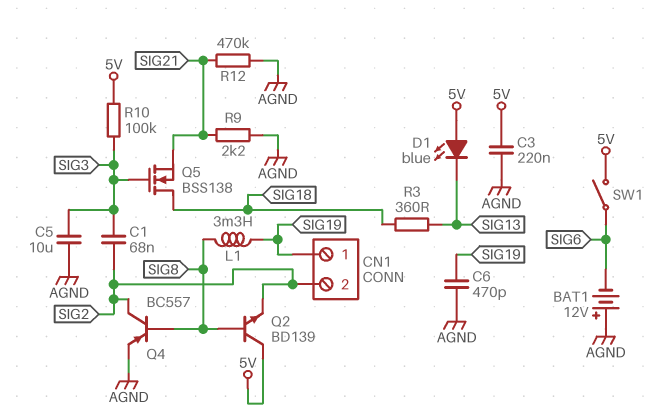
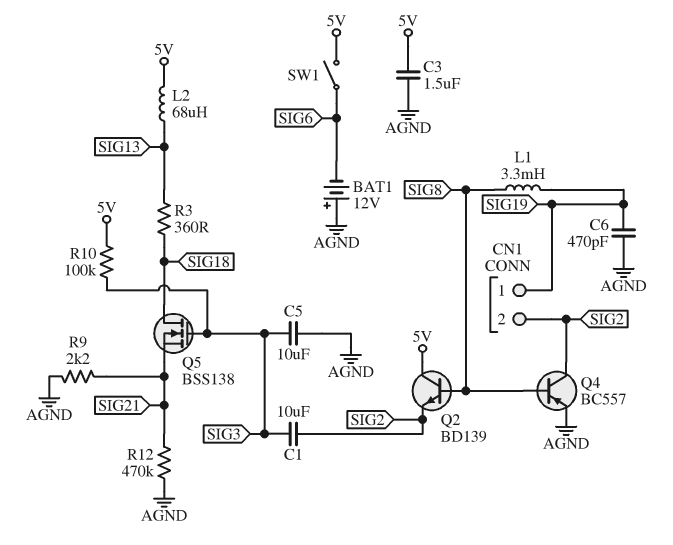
C1: 68nF (SIG2, SIG3) -> 10uF (SIG2, SIG3)
C3: 220nF (5V, AGND) -> 1.5uF (5V, AGND)
D1: LED blue (A 5V, K SIG13) -> none
L2: none -> 68uH (5V, SIG13)

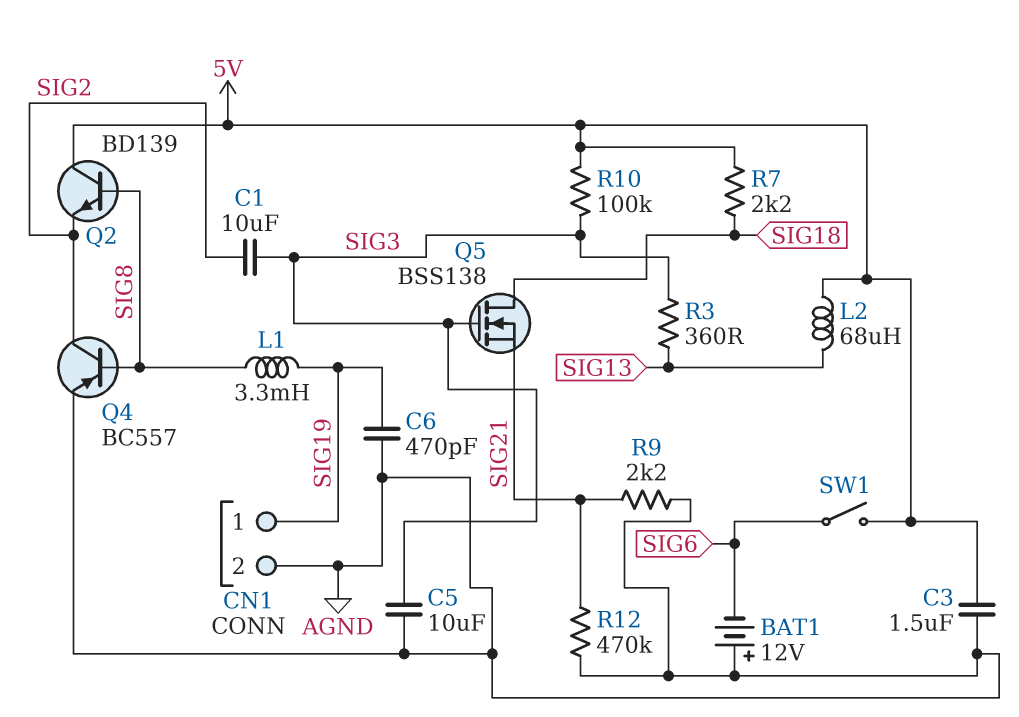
CN1 pin 2: SIG2 -> AGND
R3: 360 (SIG13, SIG18) -> 360 (SIG3, SIG13)
R7: none -> 2.2k (5V, SIG18)

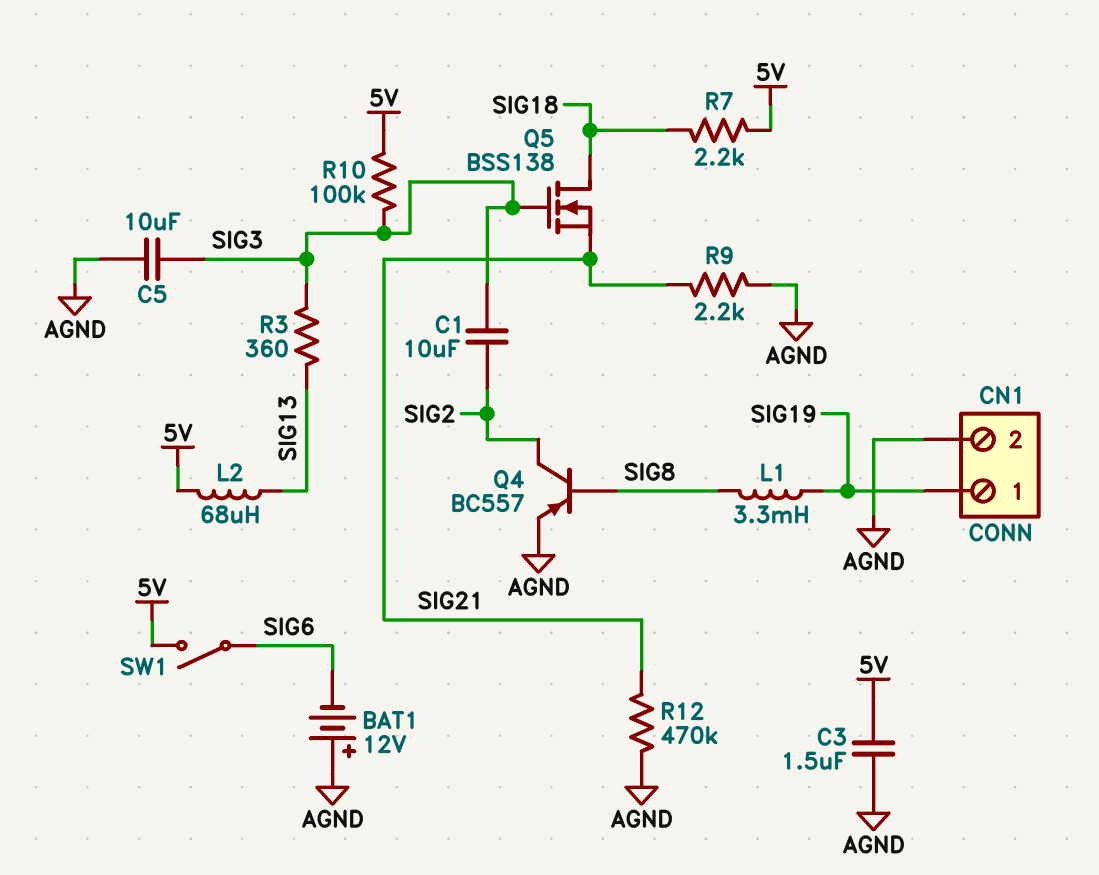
C6: 470pF (AGND, SIG19) -> none
Q2: NPN BD139 (B SIG8, C 5V, E SIG2) -> none

